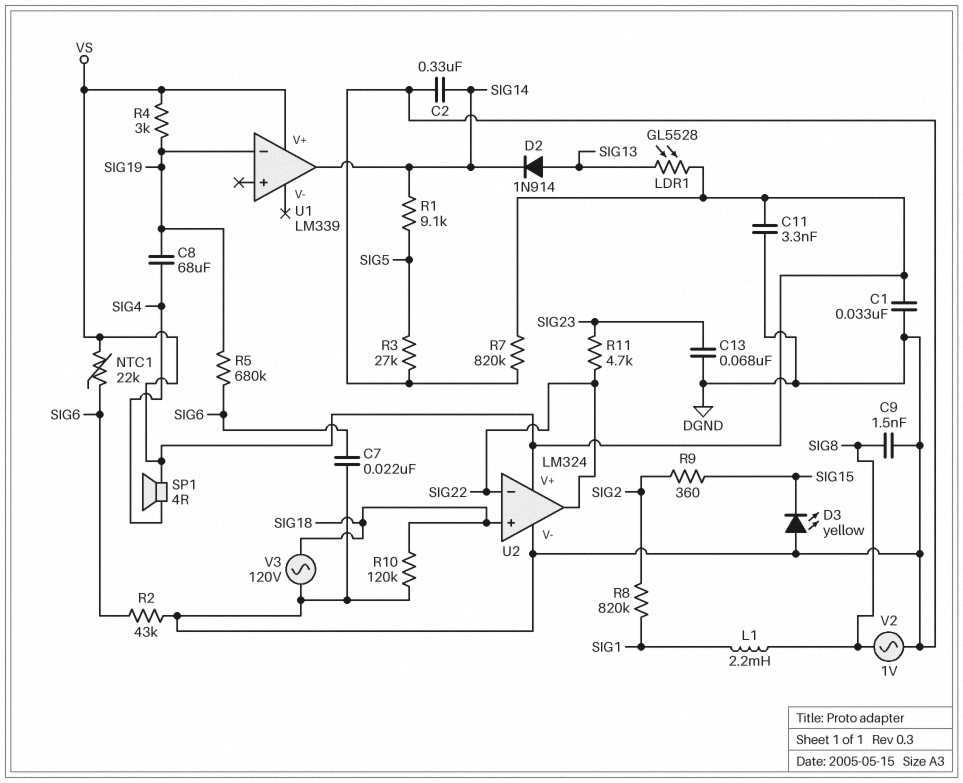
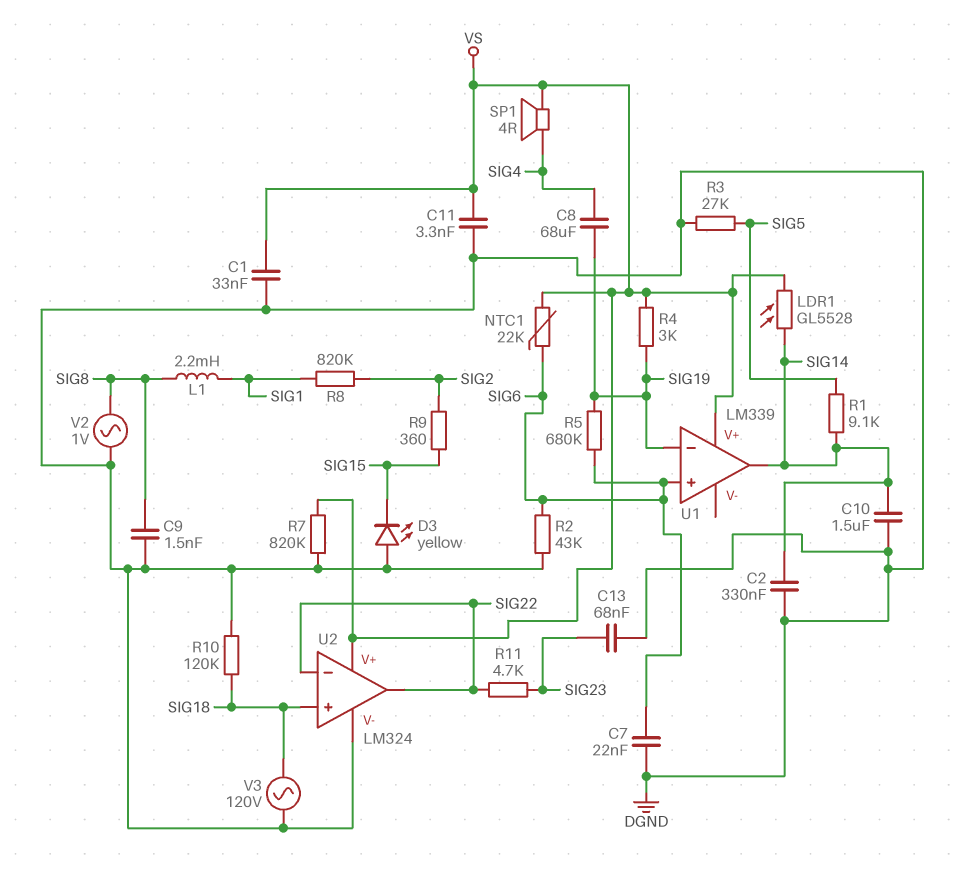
C10: none -> 1.5uF (DGND, SIG14)
D2: diode 1N914 (A SIG13, K SIG14) -> none
LDR1: GL5528 (SIG13, VS) -> GL5528 (SIG14, VS)
U1 pin in+: none -> SIG6

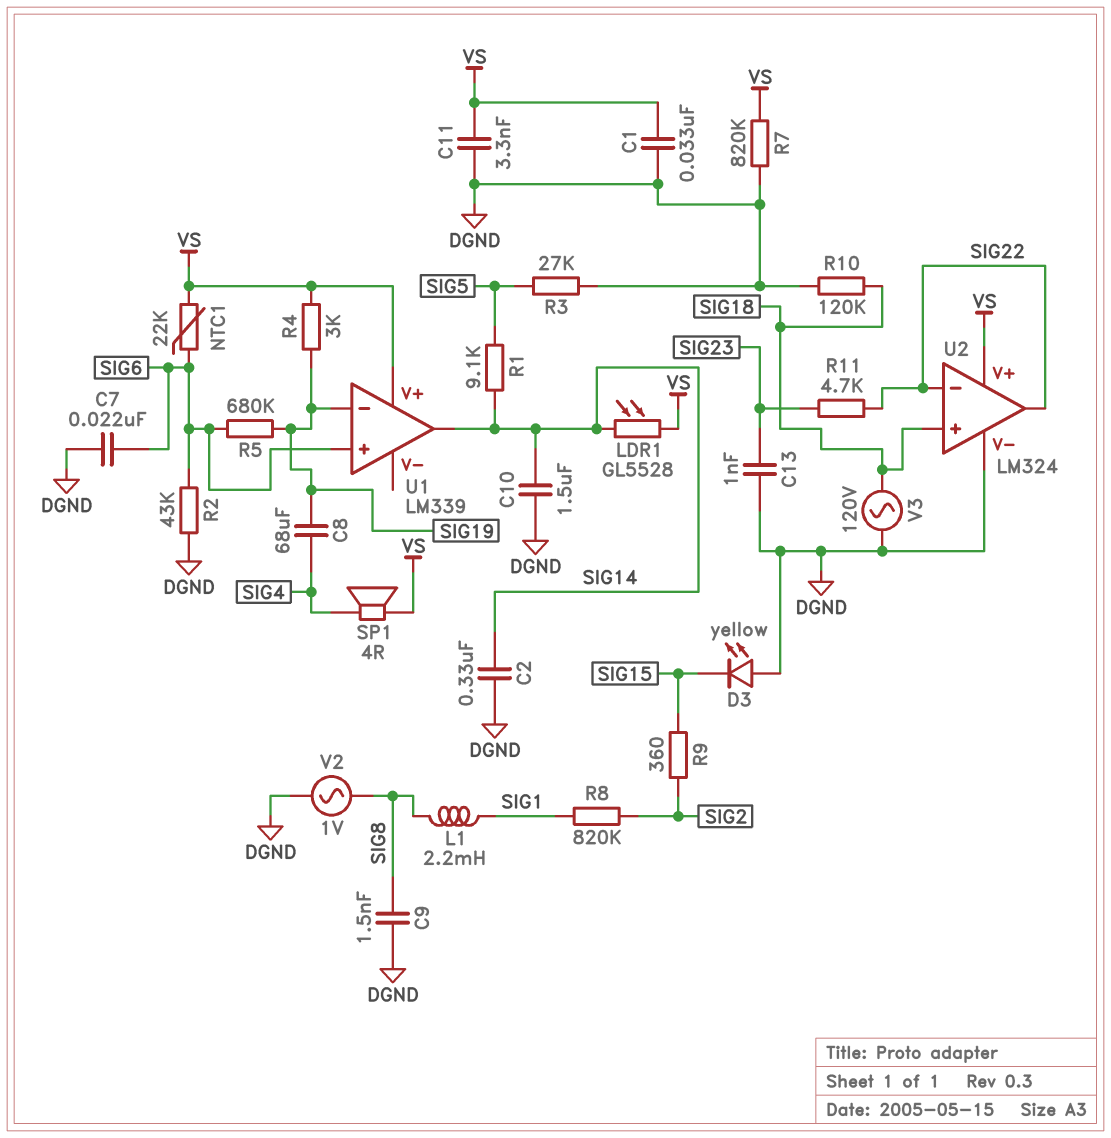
C13: 68nF (DGND, SIG23) -> 1nF (DGND, SIG23)

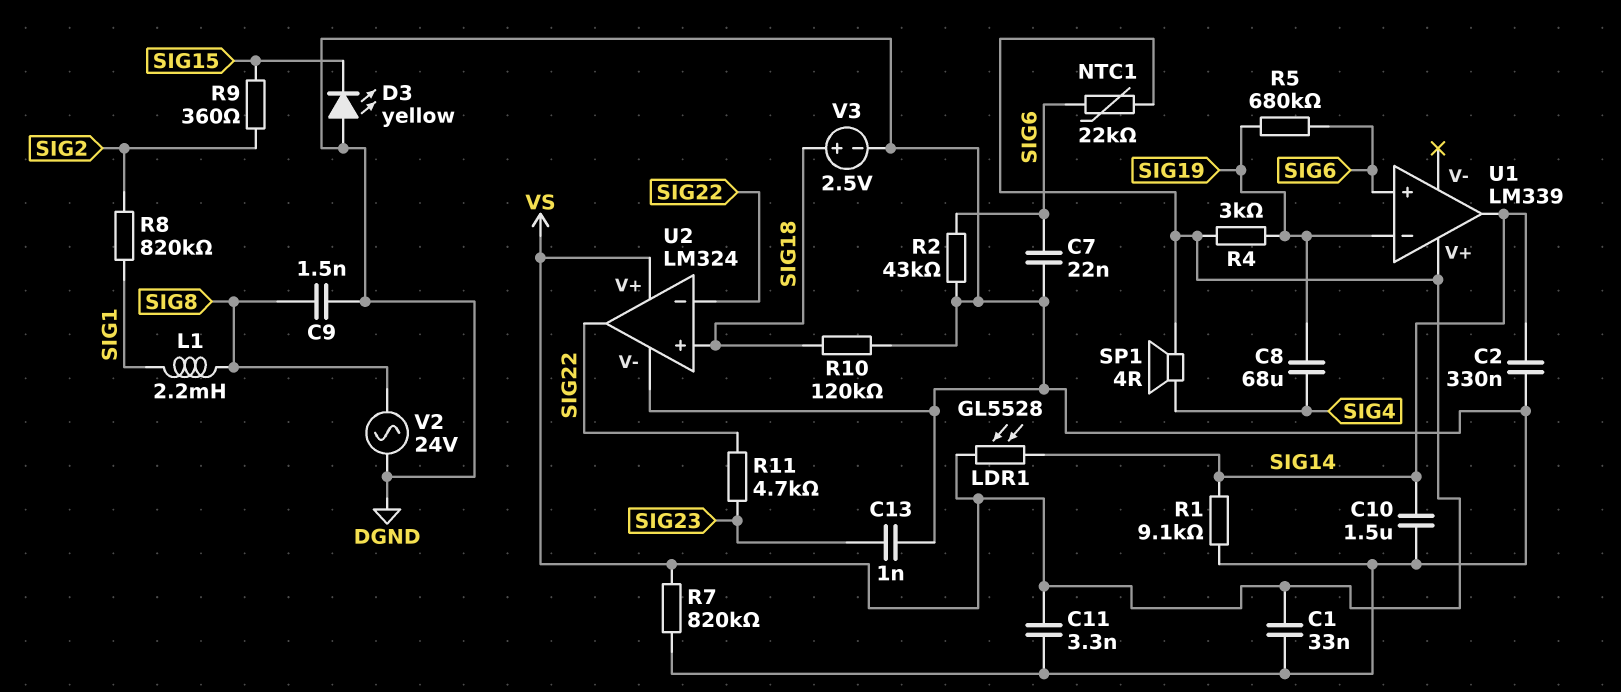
R1: 9.1k (SIG5, SIG14) -> 9.1k (DGND, SIG14)
R3: 27k (DGND, SIG5) -> none
V2: AC 1V (DGND, SIG8) -> AC 24V (DGND, SIG8)
V3: AC 120V (DGND, SIG18) -> 2.5V (plus SIG18, minus DGND)

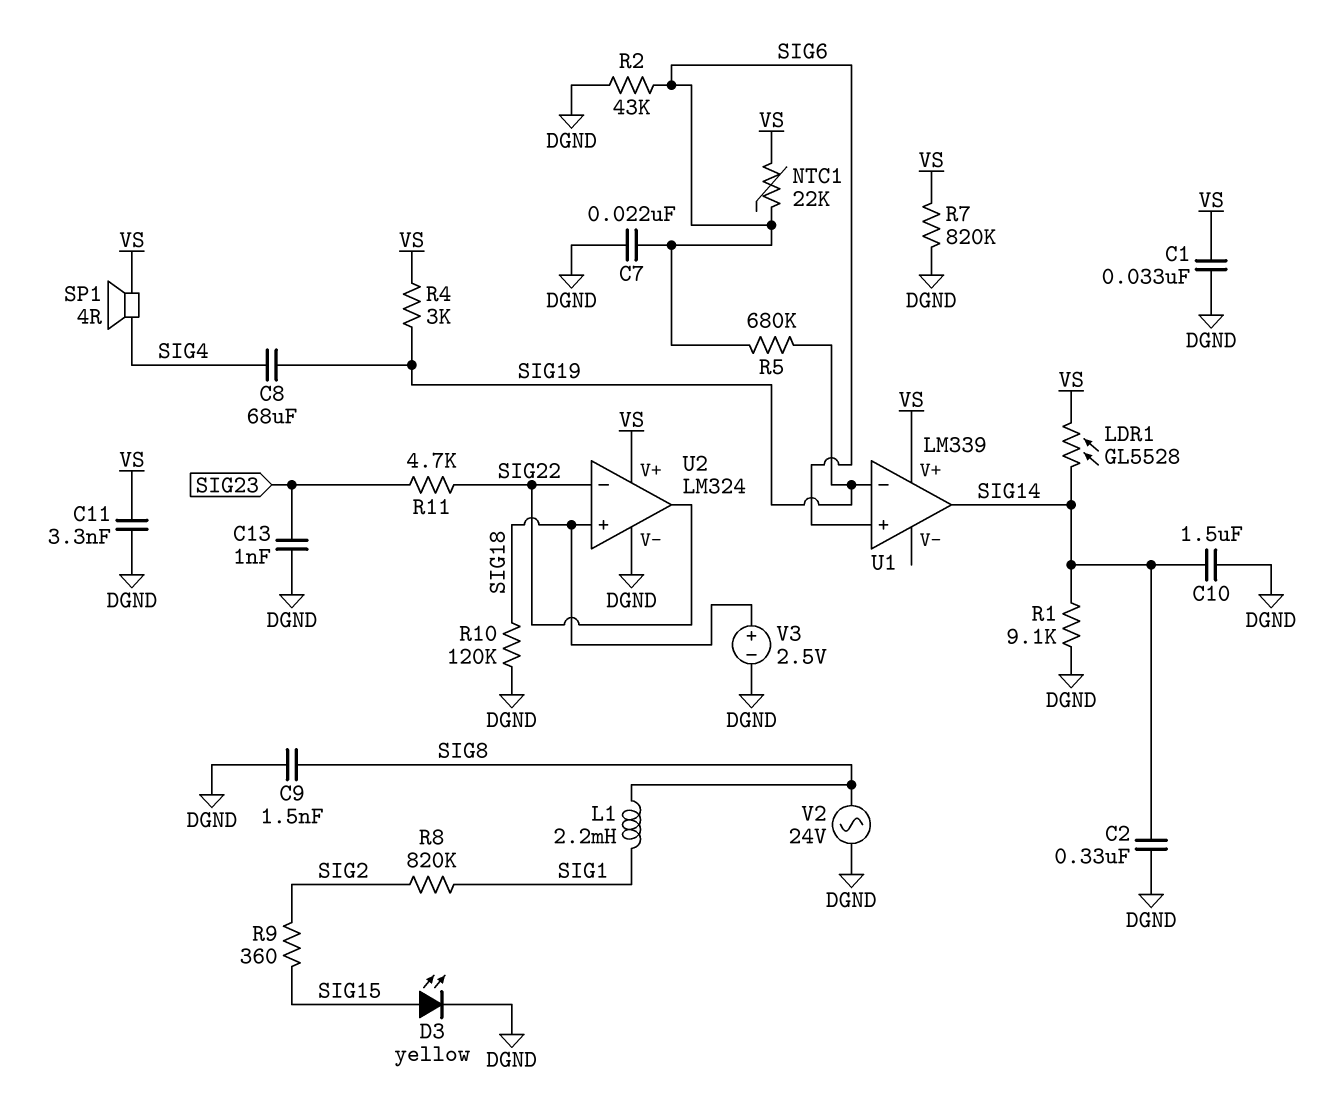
D3: LED yellow (A DGND, K SIG15) -> LED yellow (A SIG15, K DGND)

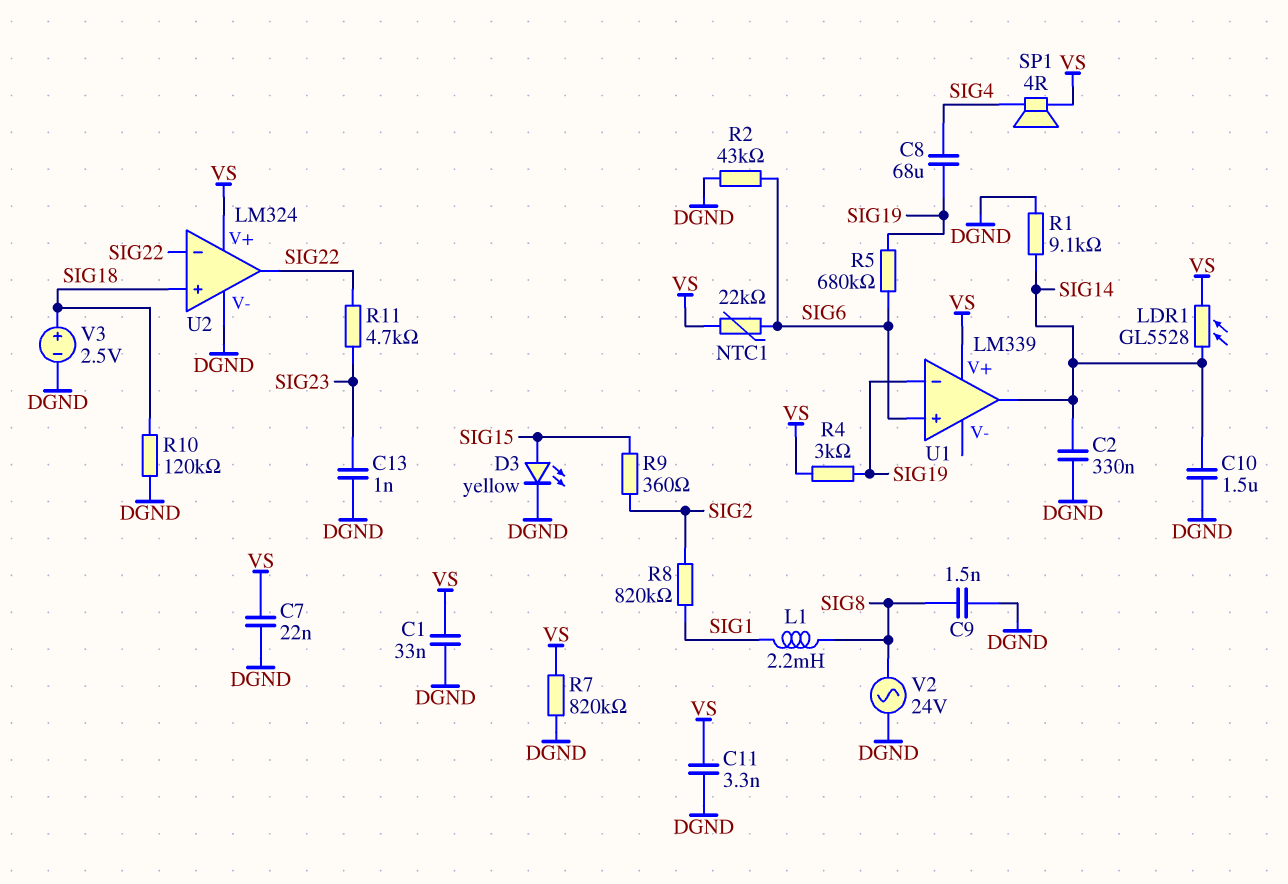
C7: 22nF (DGND, SIG6) -> 22nF (DGND, VS)

